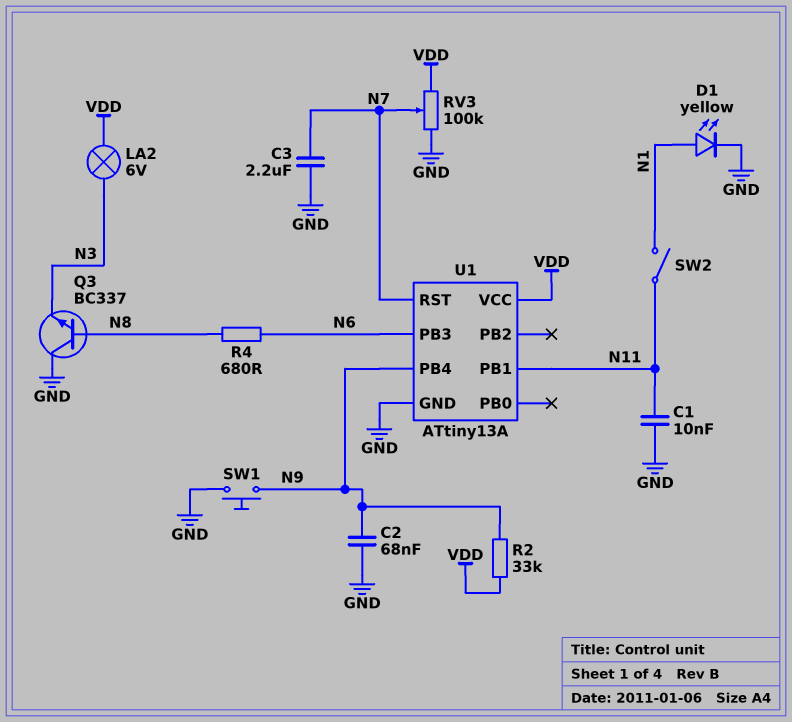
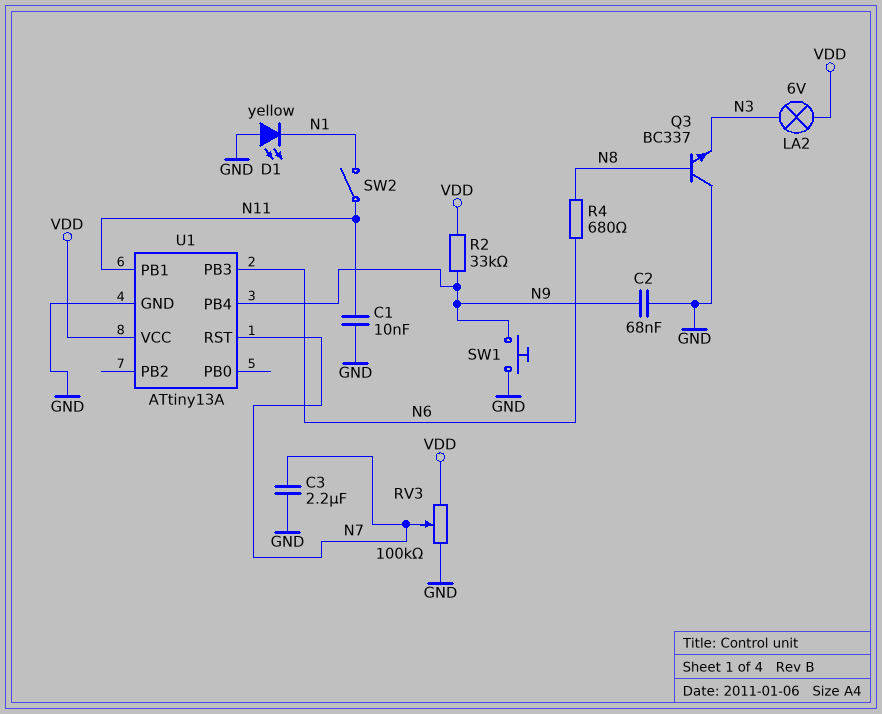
D1: LED yellow (A N1, K GND) -> LED yellow (A GND, K N1)

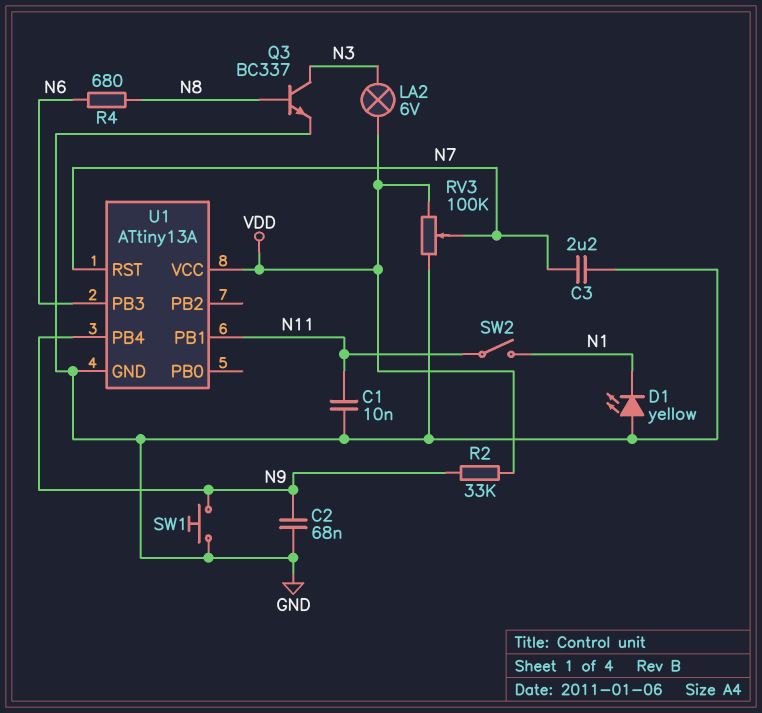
Q3: NPN BC337 (B N8, C GND, E N3) -> NPN BC337 (B N8, C N3, E GND)

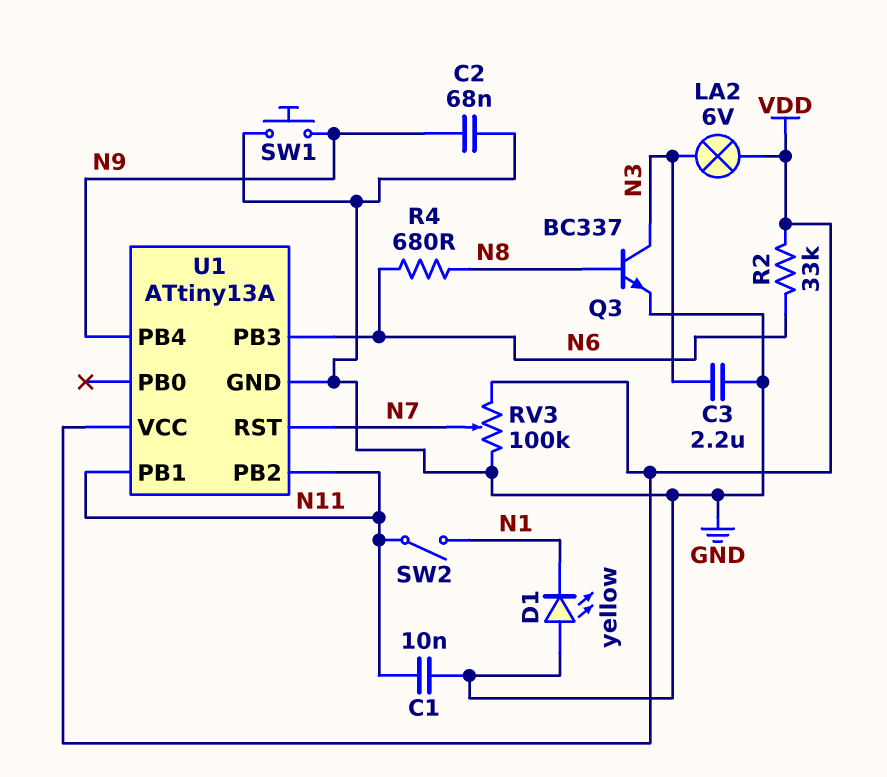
C3: 2.2uF (GND, N7) -> 2.2uF (GND, N3)
R2: 33k (N9, VDD) -> 33k (N6, VDD)
U1 pin PB2: none -> N11

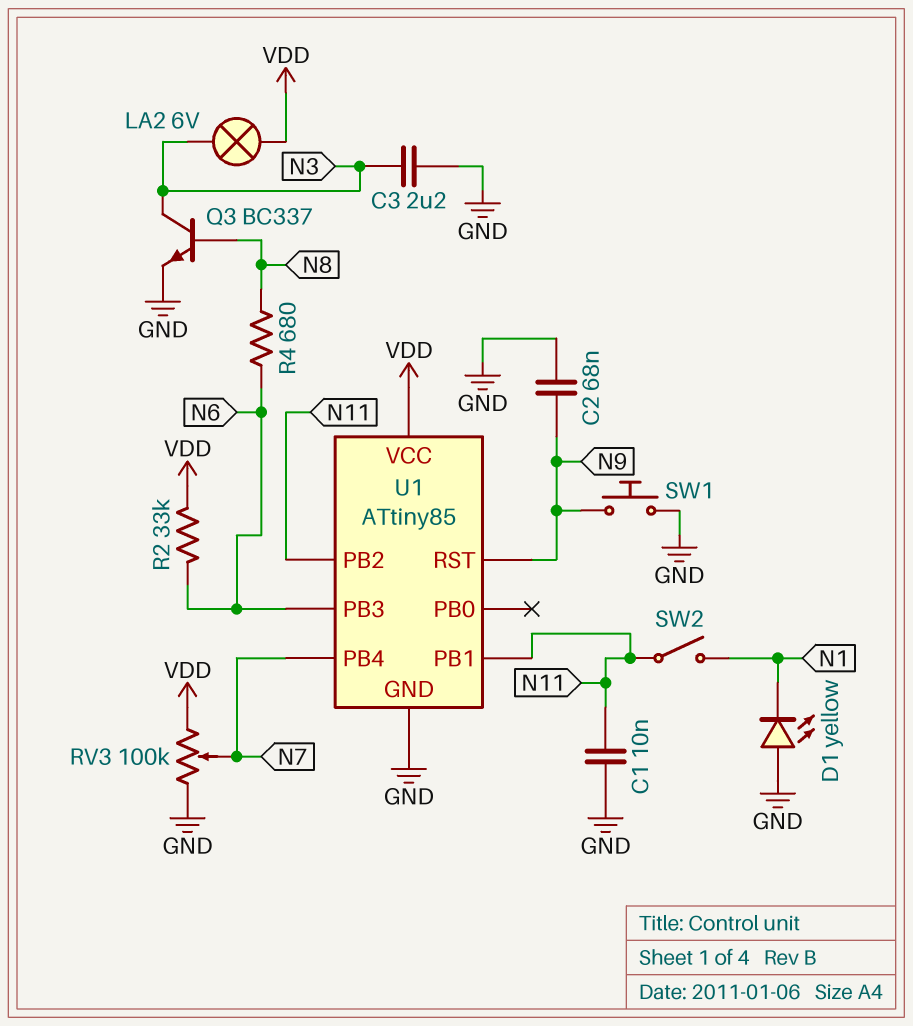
U1: ATtiny13A -> ATtiny85
U1 pin PB4: N9 -> N7
U1 pin RST: N7 -> N9

